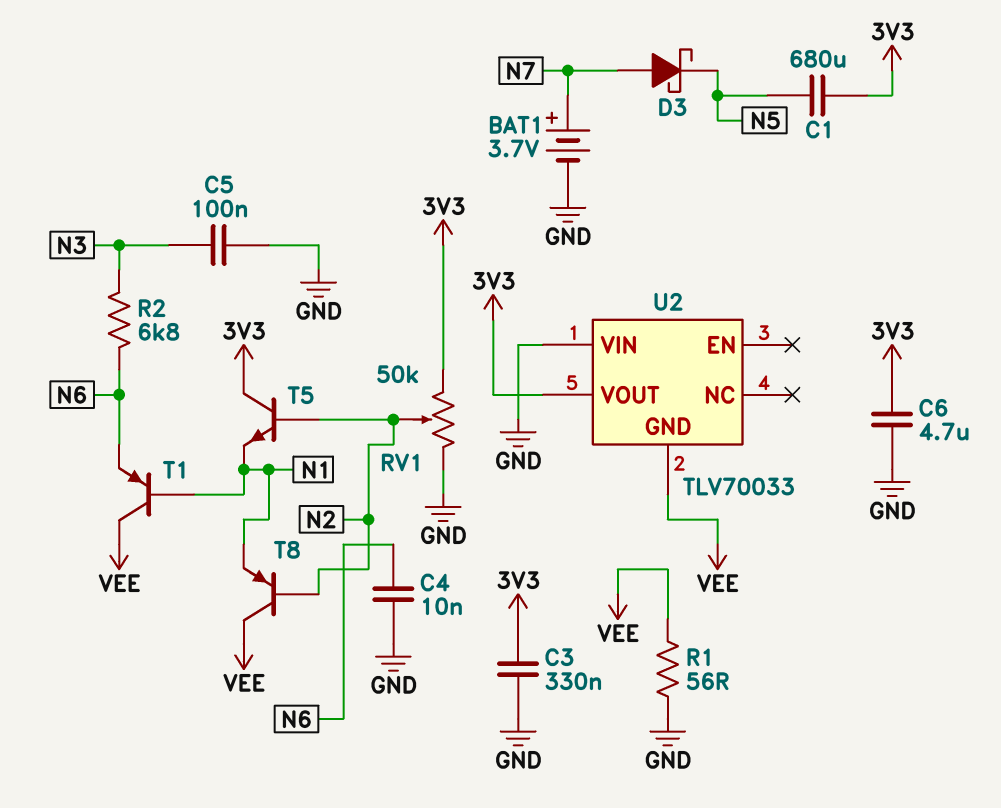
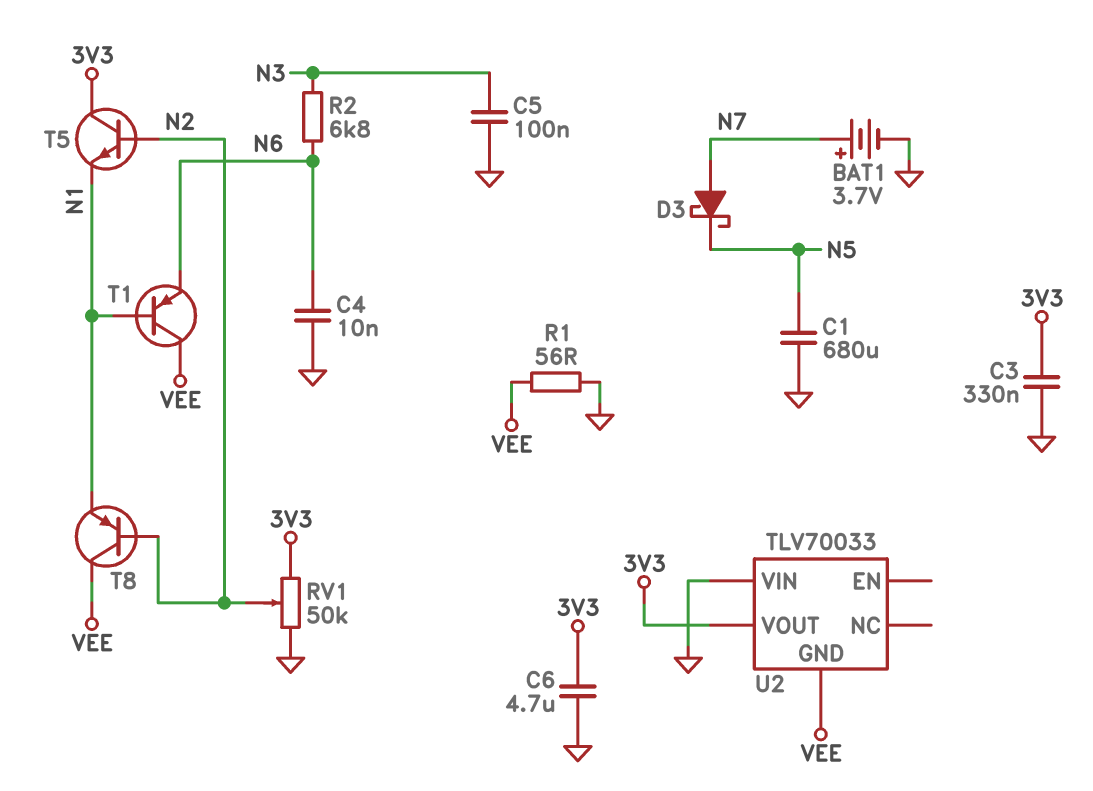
C1: 680uF (3V3, N5) -> 680uF (GND, N5)

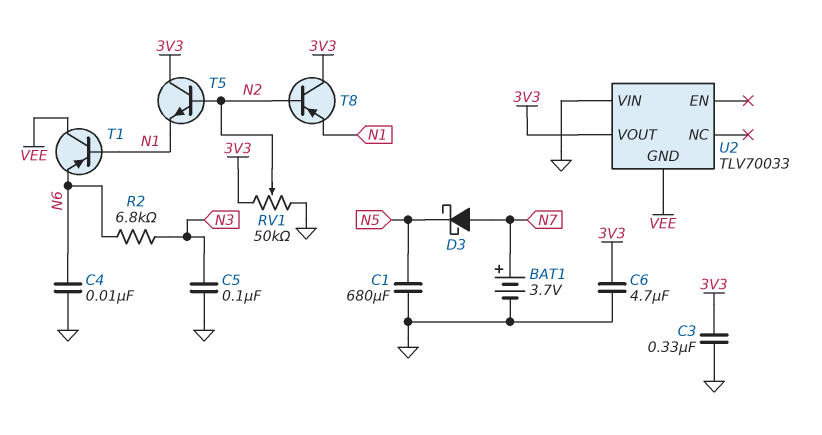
R1: 56 (GND, VEE) -> none
T8: PNP (B N2, C VEE, E N1) -> PNP (B N2, C 3V3, E N1)

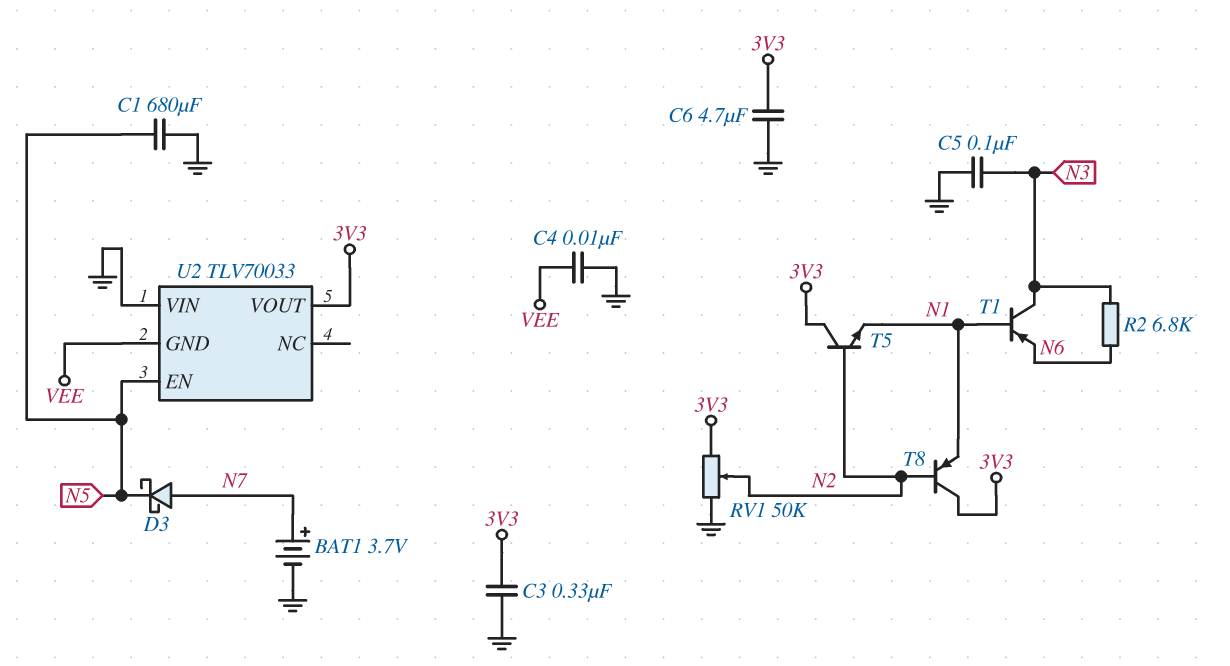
C4: 10nF (GND, N6) -> 10nF (GND, VEE)
T1: PNP (B N1, C VEE, E N6) -> PNP (B N1, C N3, E N6)
U2 pin EN: none -> N5

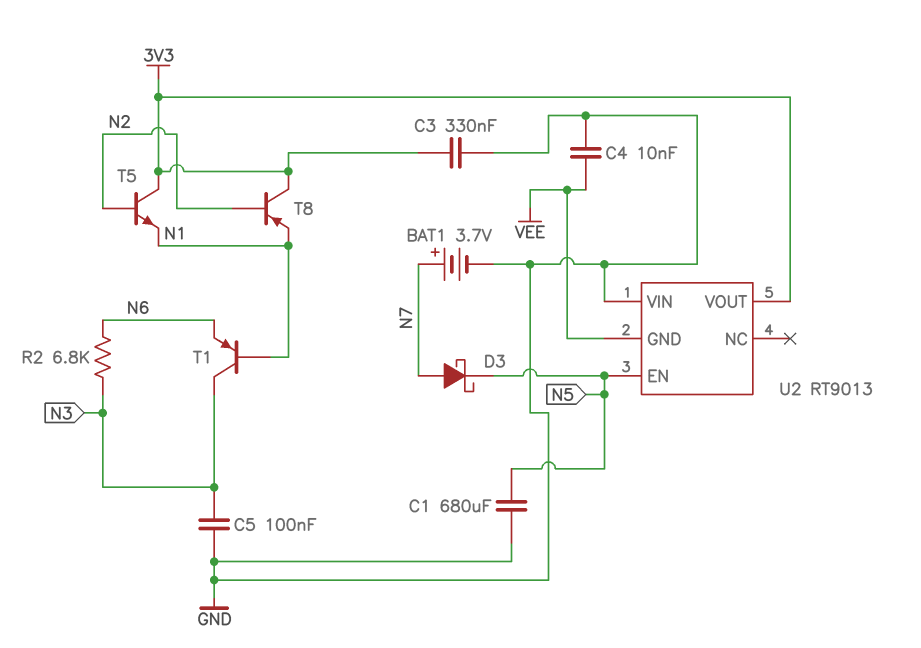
C6: 4.7uF (3V3, GND) -> none
RV1: 50k (3V3, GND, wiper N2) -> none
U2: TLV70033 -> RT9013

